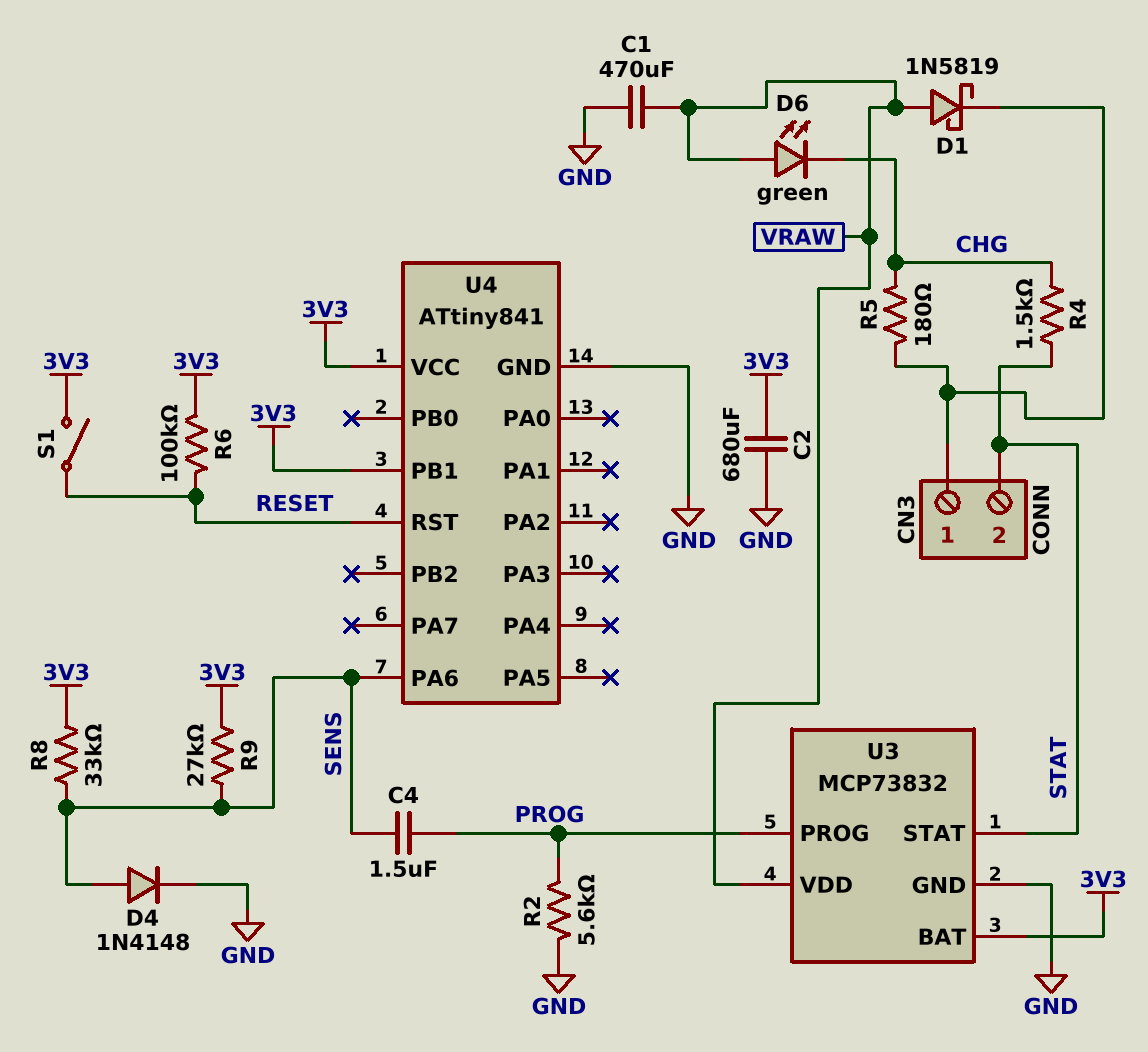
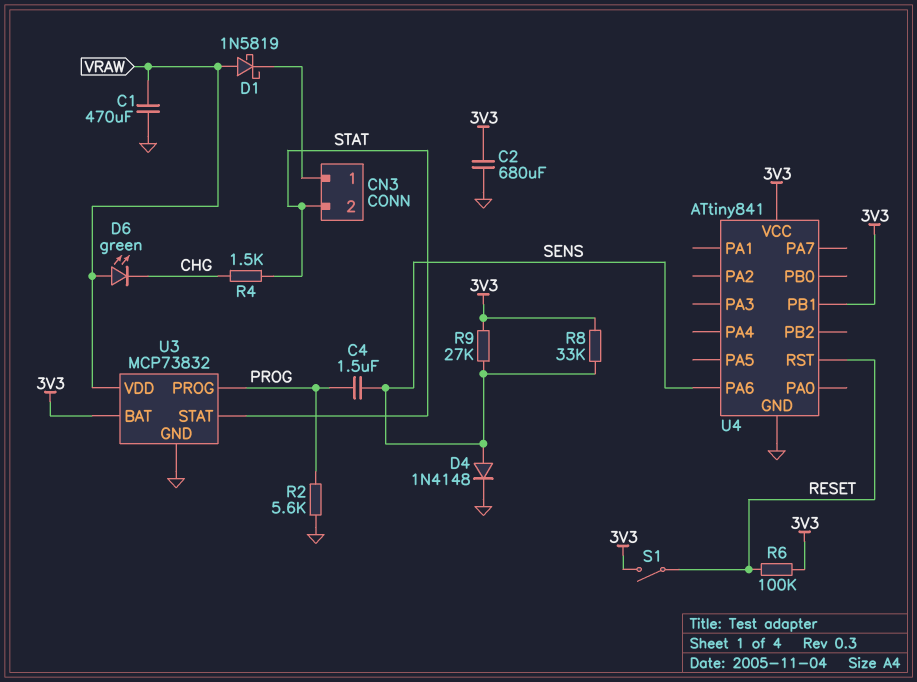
R5: 180 (CHG, CN3/1) -> none

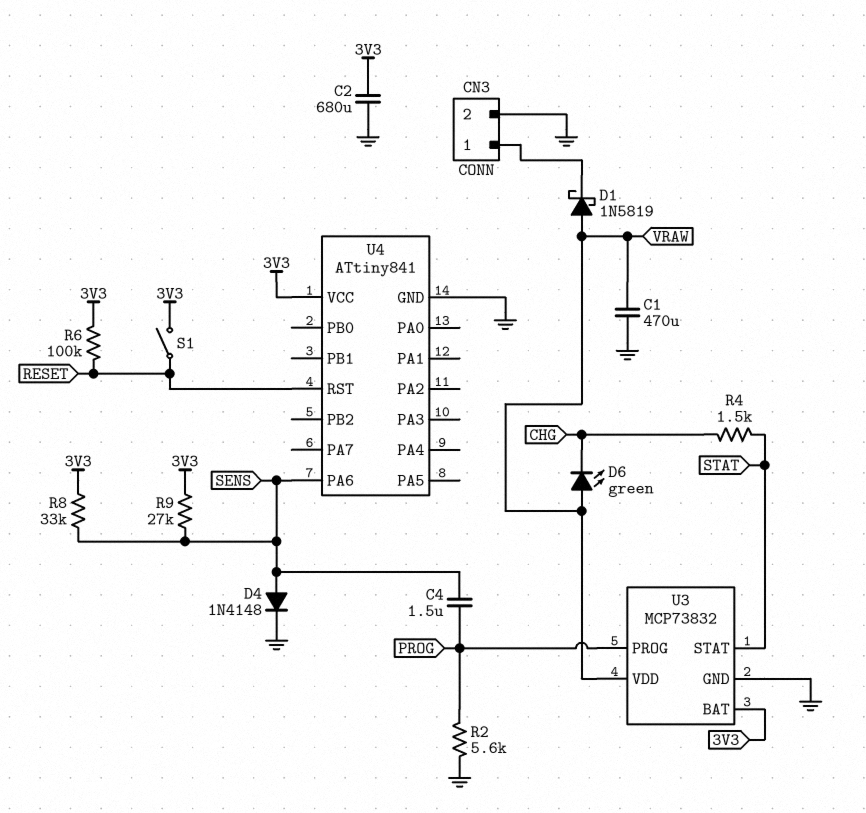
CN3 pin 2: STAT -> GND
U4 pin PB1: 3V3 -> none

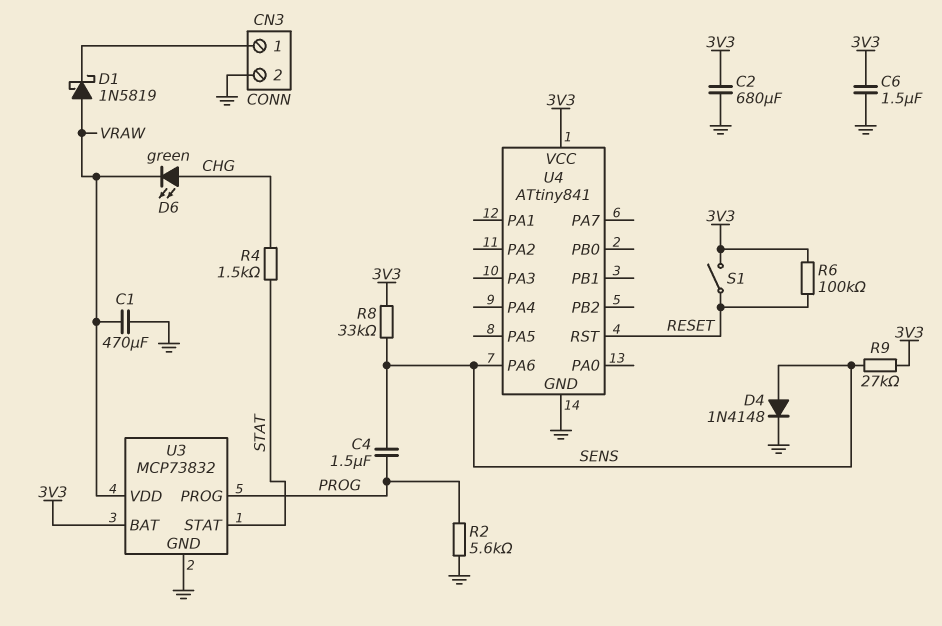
C6: none -> 1.5uF (3V3, GND)
D6: LED green (A VRAW, K CHG) -> LED green (A CHG, K VRAW)

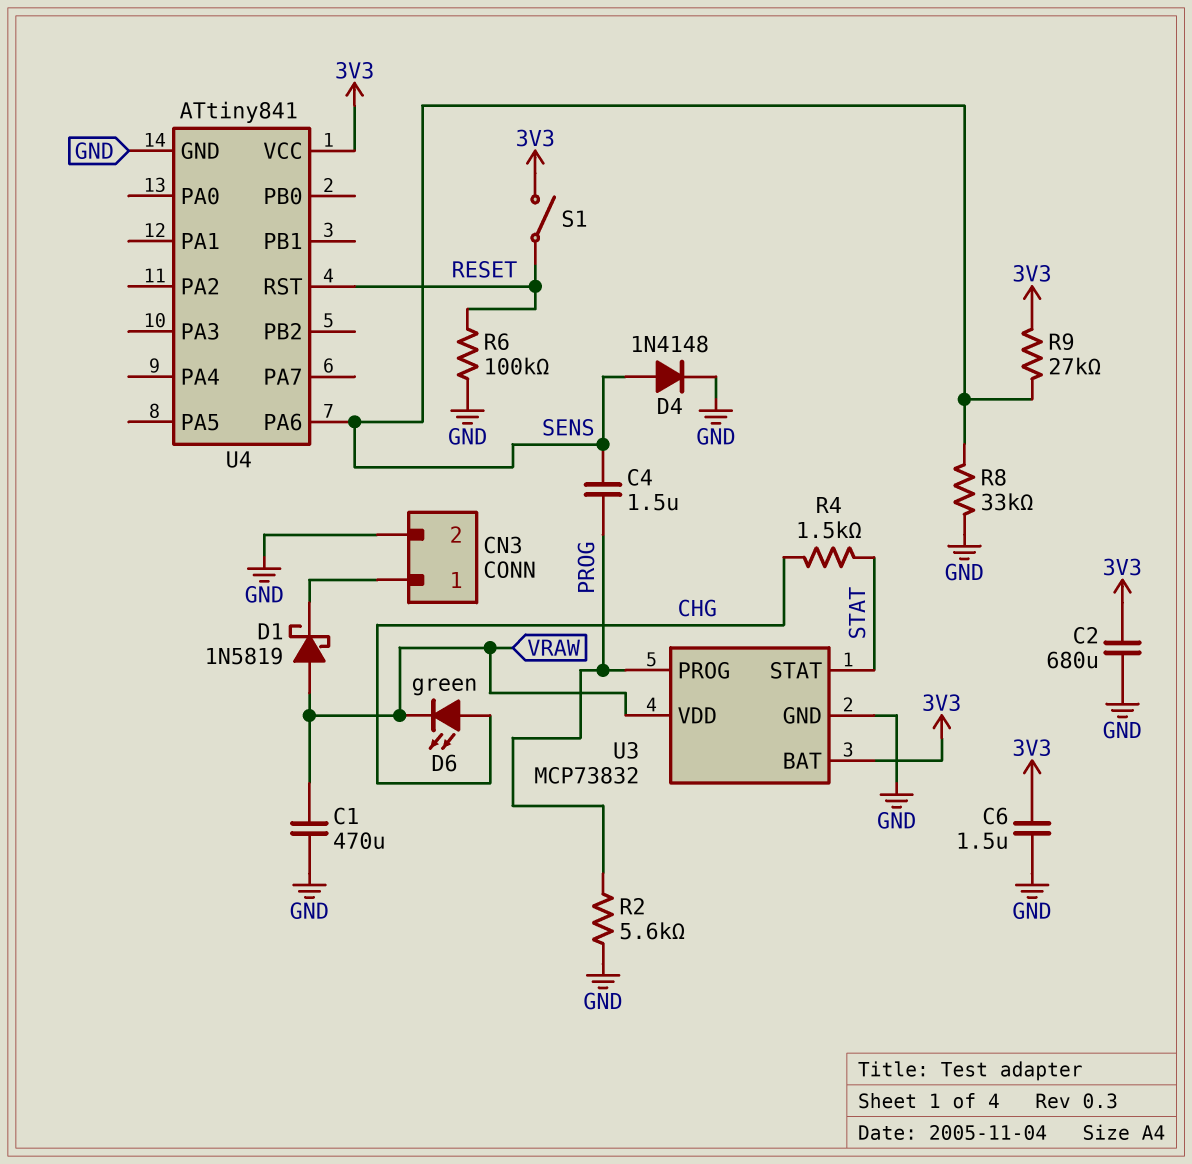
R6: 100k (3V3, RESET) -> 100k (GND, RESET)
R8: 33k (3V3, SENS) -> 33k (GND, SENS)

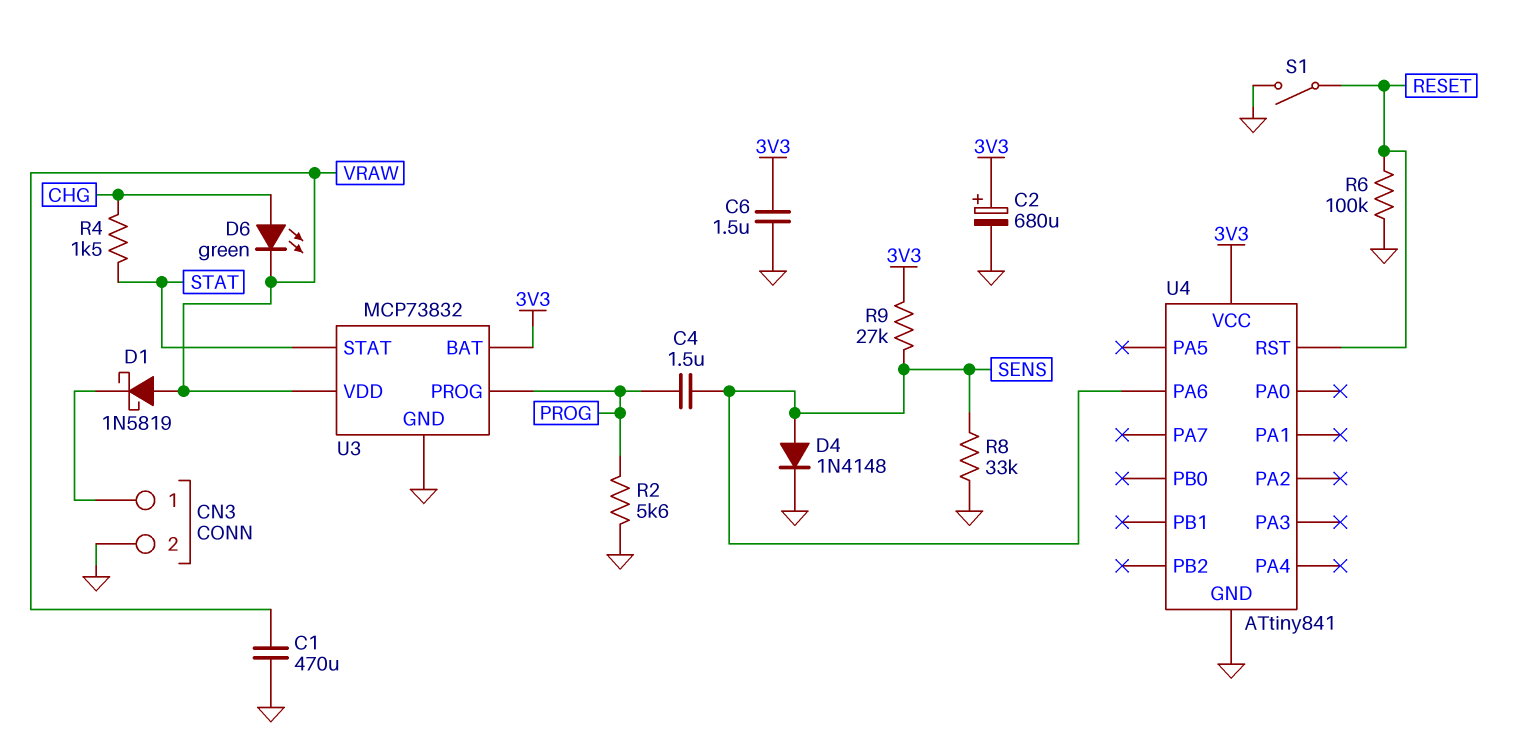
C2: 680uF (3V3, GND) -> 680uF (plus 3V3, minus GND)
S1: switch (3V3, RESET) -> switch (GND, RESET)

